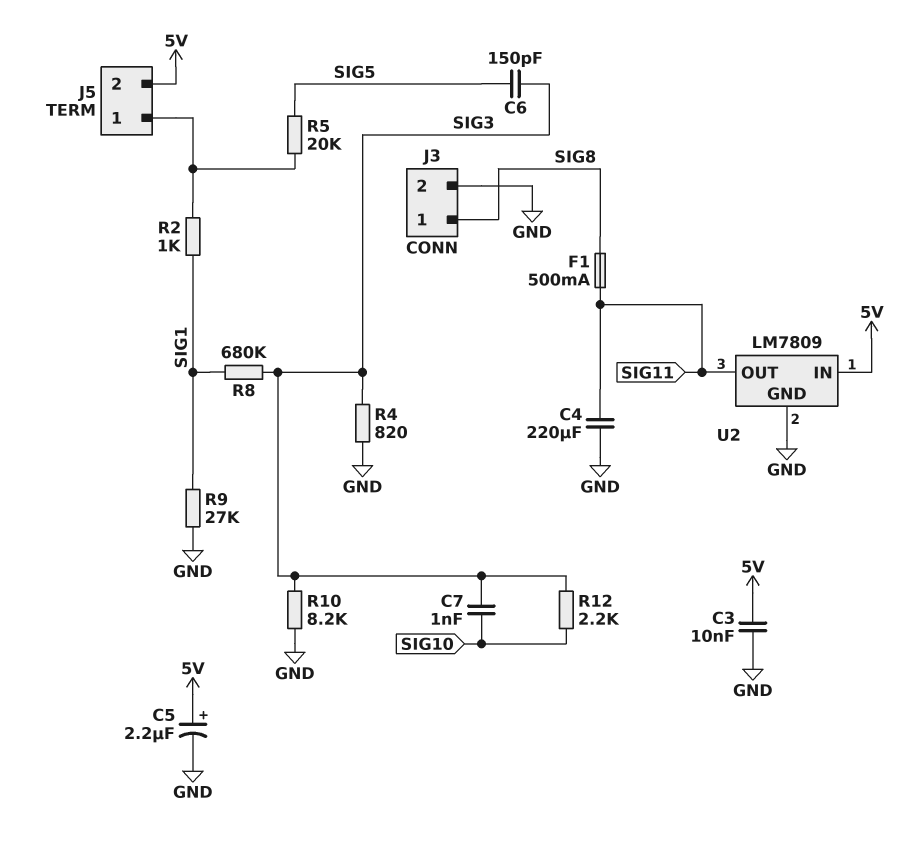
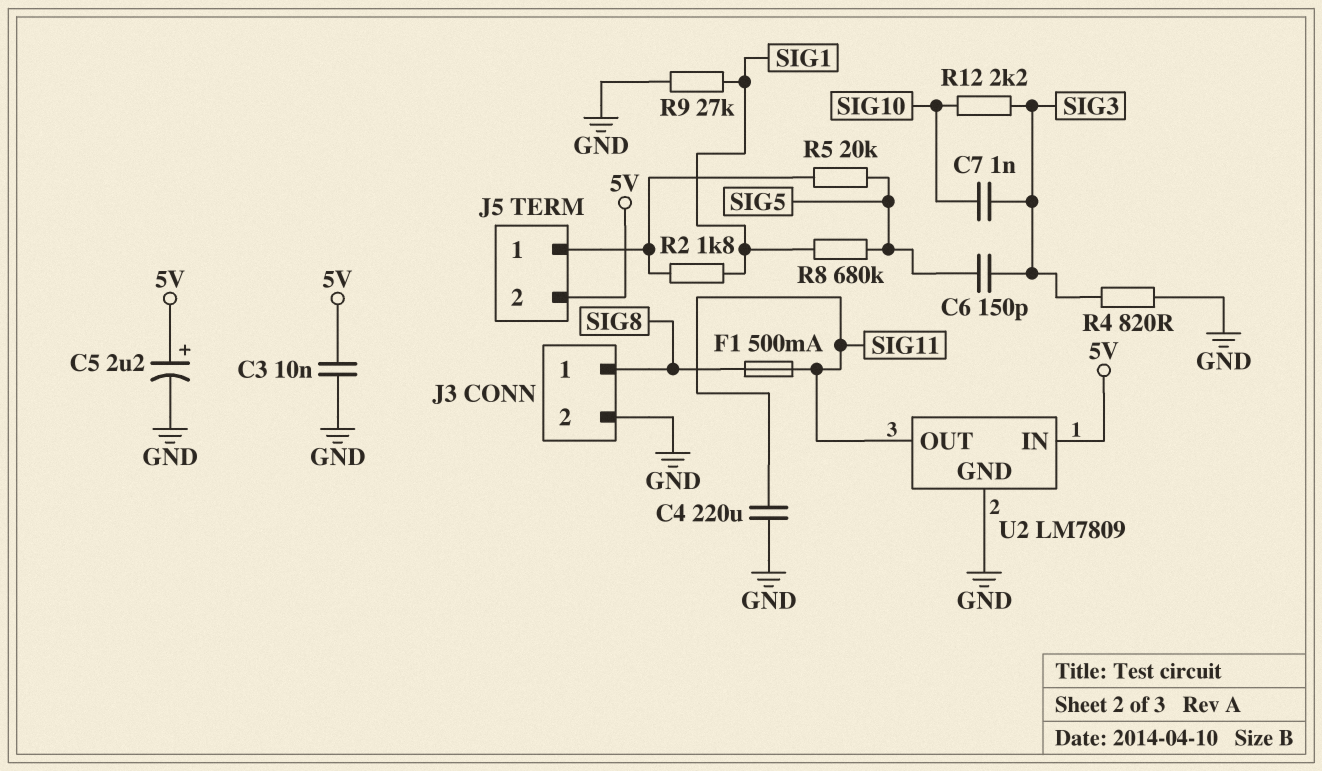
R2: 1k (J5/1, SIG1) -> 1.8k (J5/1, SIG1)
R8: 680k (SIG1, SIG3) -> 680k (SIG1, SIG5)
R10: 8.2k (GND, SIG3) -> none

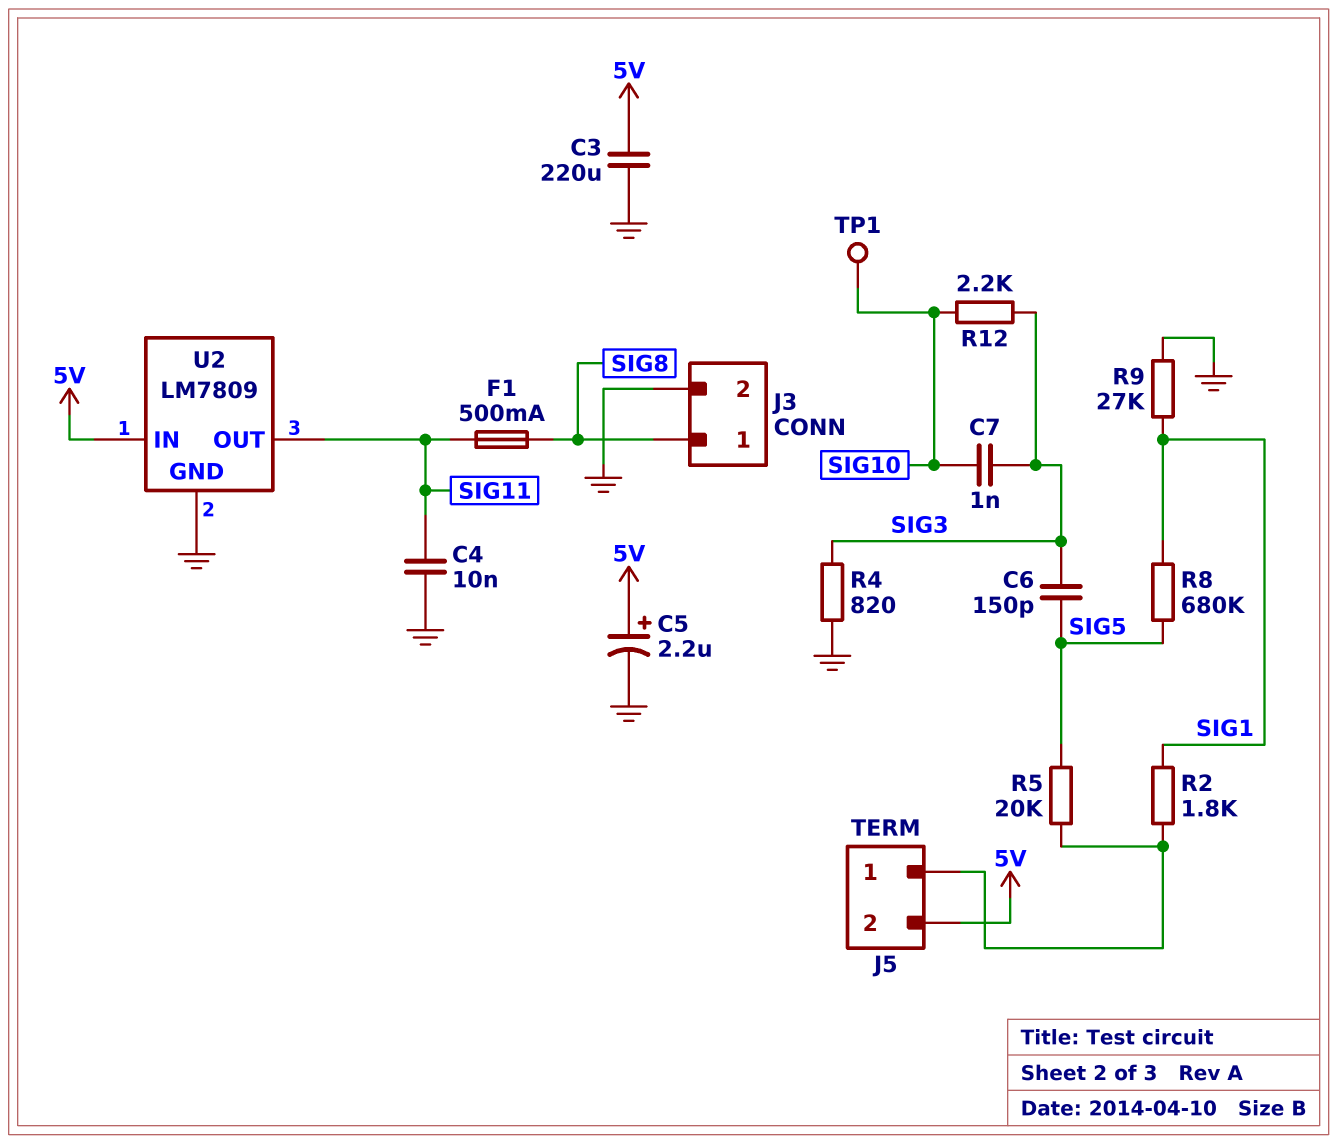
C3: 10nF (5V, GND) -> 220uF (5V, GND)
C4: 220uF (GND, SIG11) -> 10nF (GND, SIG11)
TP1: none -> test point (SIG10)

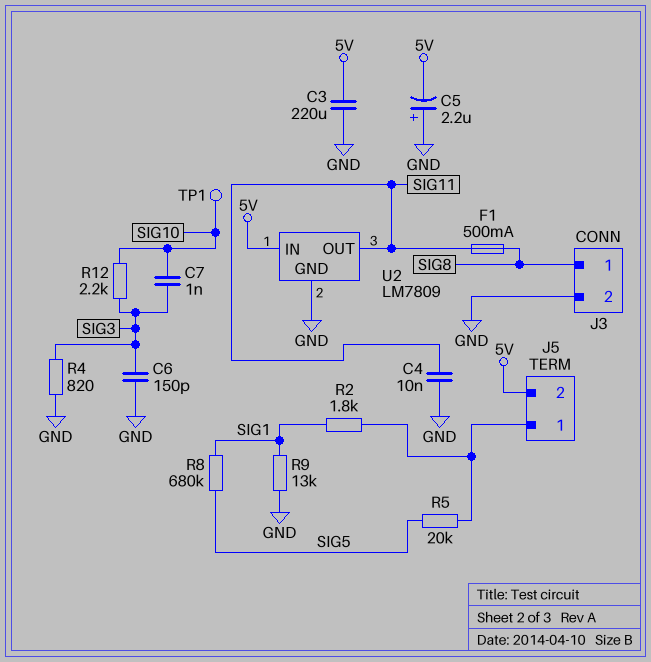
C5: 2.2uF (plus 5V, minus GND) -> 2.2uF (plus GND, minus 5V)
C6: 150pF (SIG3, SIG5) -> 150pF (GND, SIG3)
R9: 27k (GND, SIG1) -> 13k (GND, SIG1)

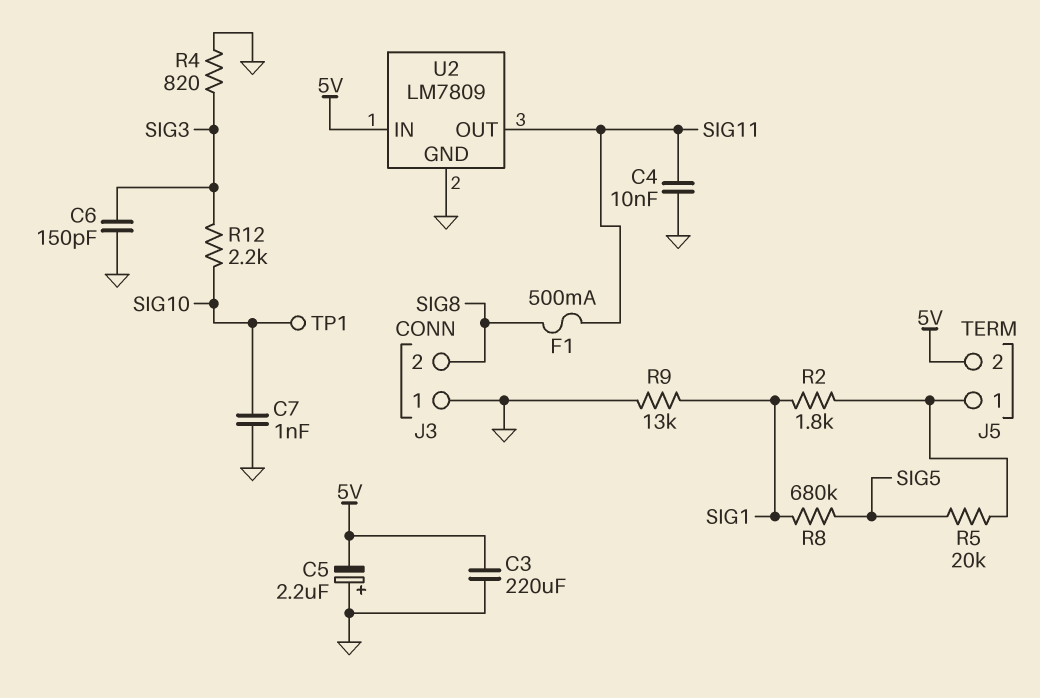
C7: 1nF (SIG3, SIG10) -> 1nF (GND, SIG10)
J3 pin 1: SIG8 -> GND
J3 pin 2: GND -> SIG8

